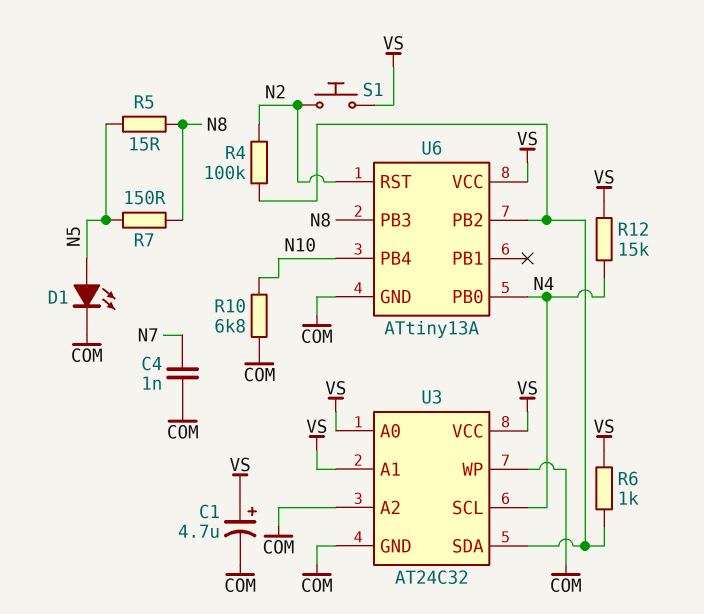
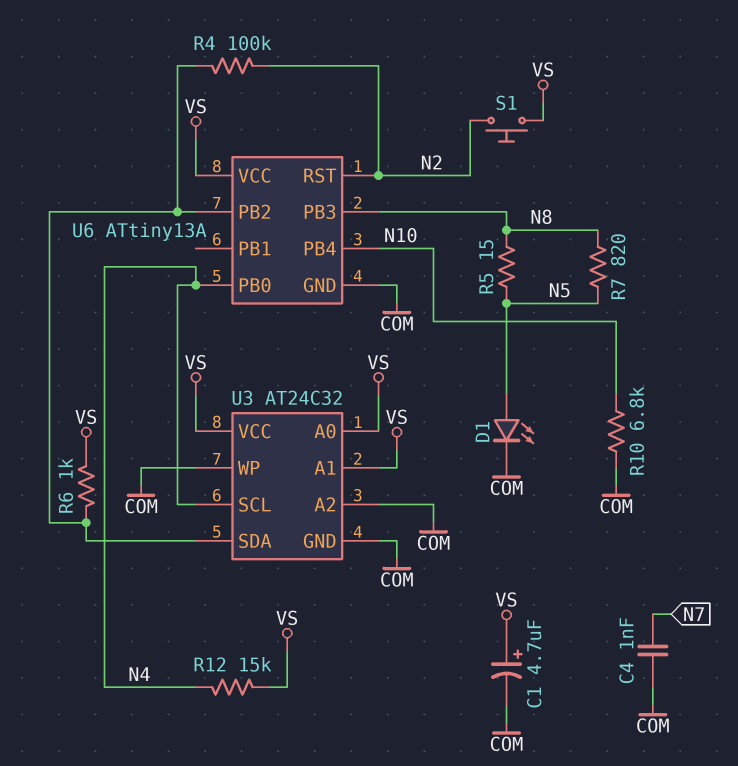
R7: 150 (N5, N8) -> 820 (N5, N8)

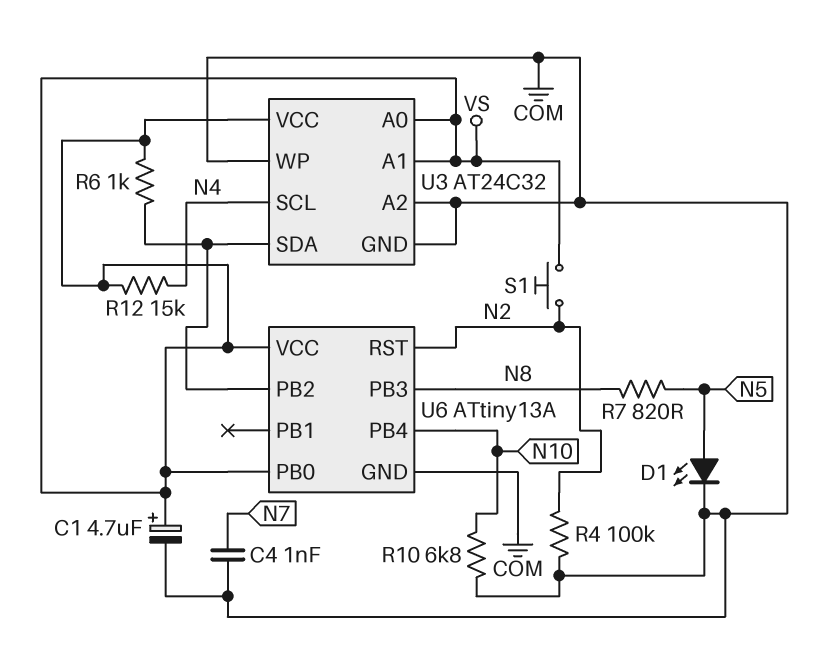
R4: 100k (N2, U3/SDA) -> 100k (COM, N2)
R5: 15 (N5, N8) -> none
U6 pin PB0: N4 -> VS

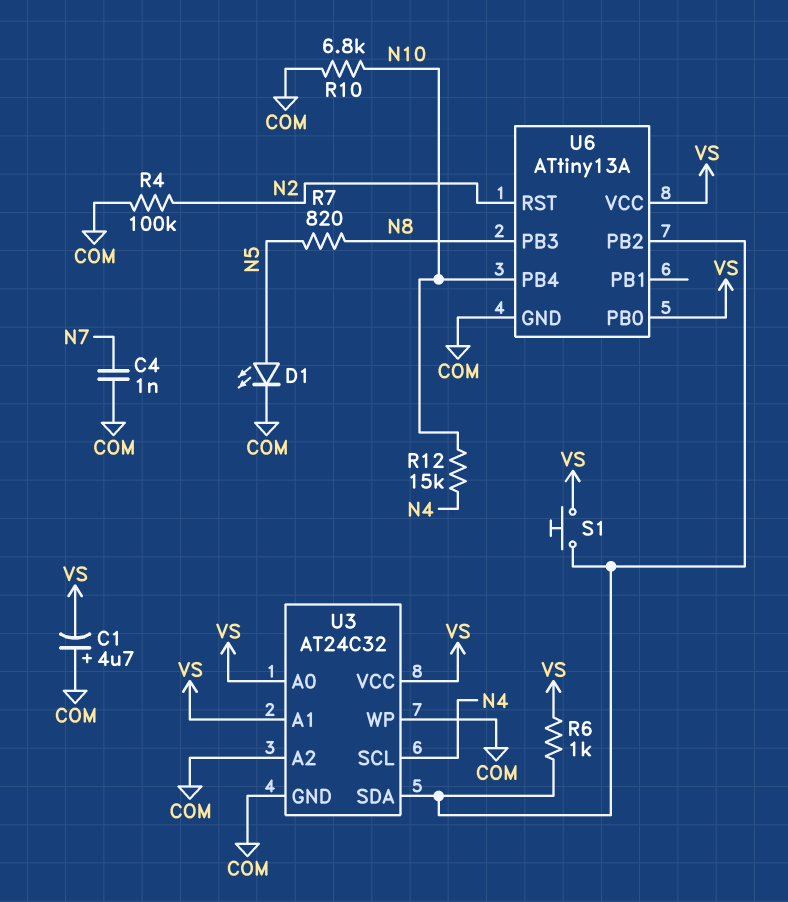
C1: 4.7uF (plus VS, minus COM) -> 4.7uF (plus COM, minus VS)
R12: 15k (N4, VS) -> 15k (N4, N10)
S1: button (N2, VS) -> button (U3/SDA, VS)

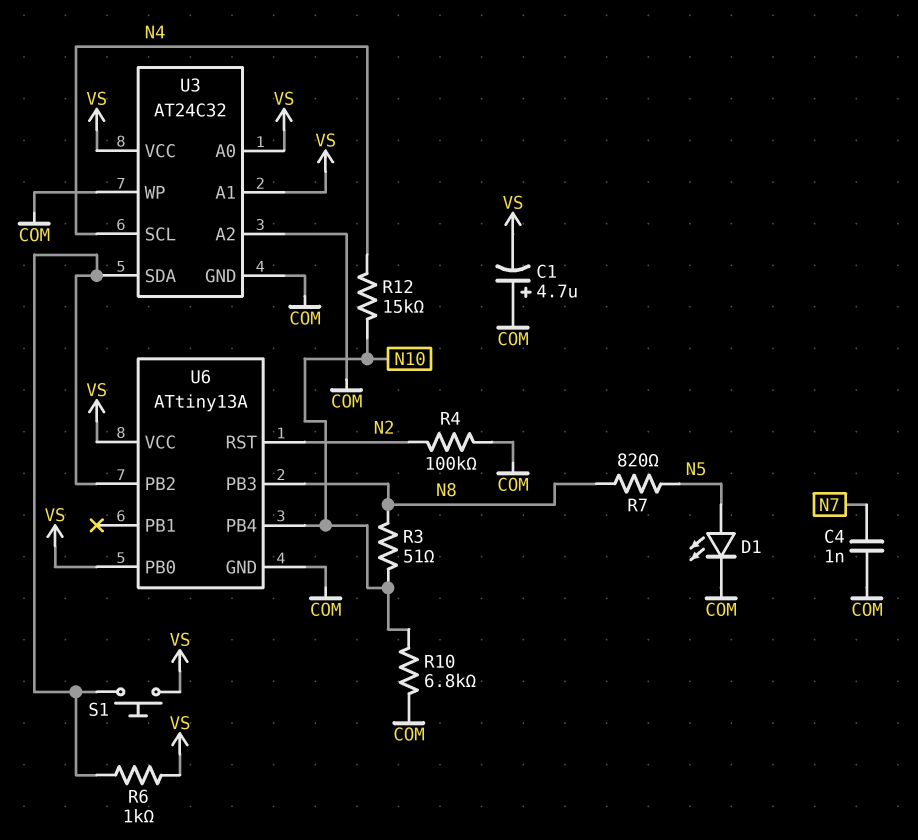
R3: none -> 51 (N8, N10)

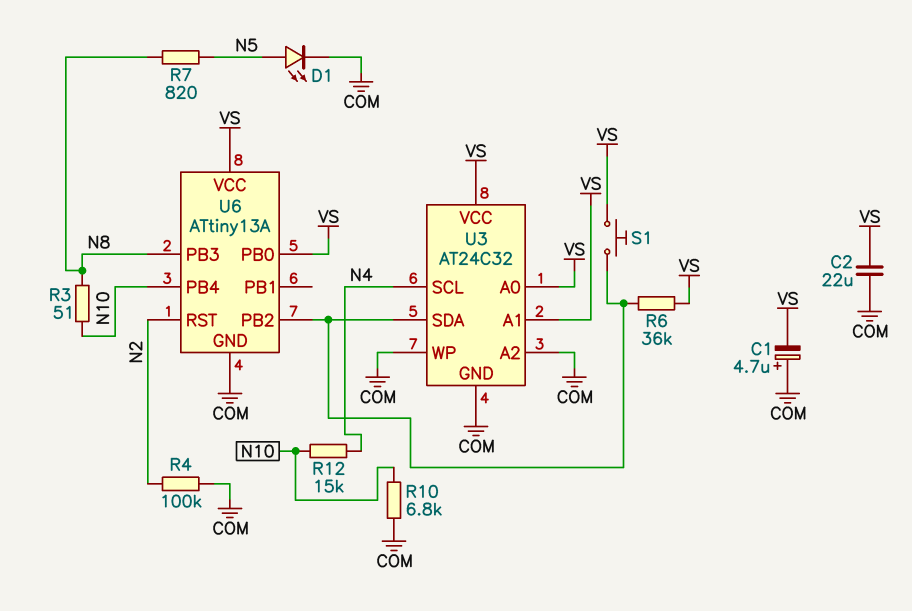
C2: none -> 22uF (COM, VS)
C4: 1nF (COM, N7) -> none
R6: 1k (U3/SDA, VS) -> 36k (U3/SDA, VS)

